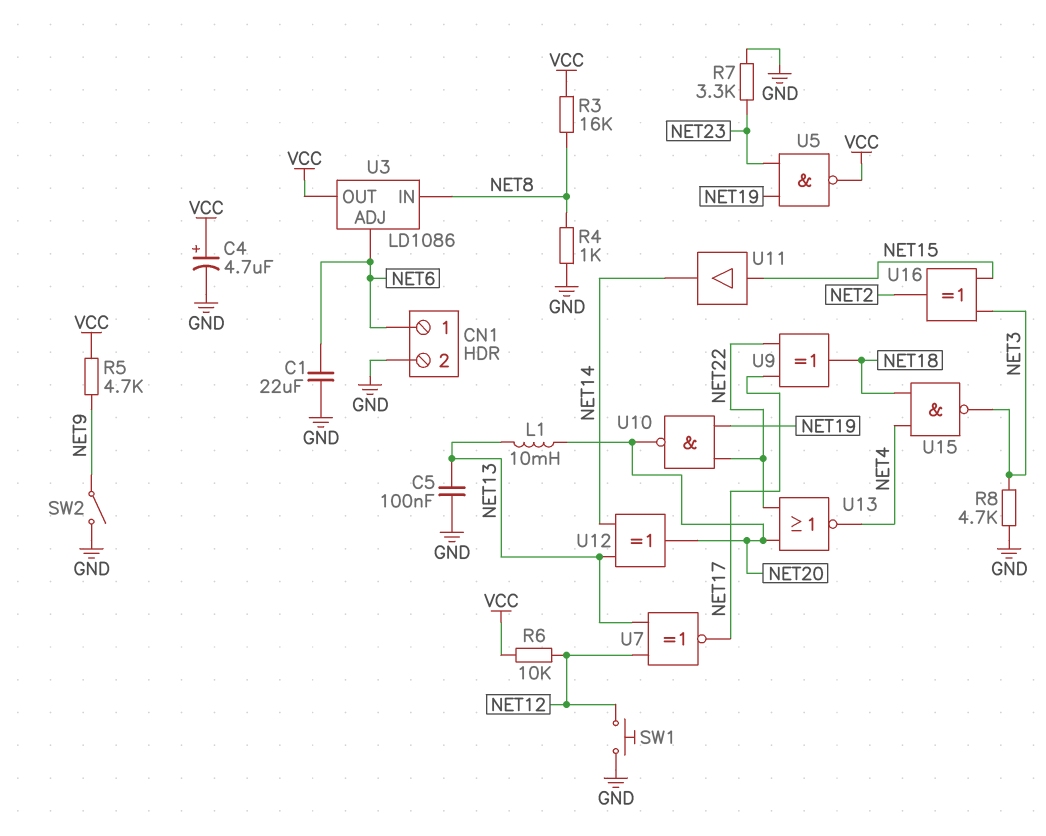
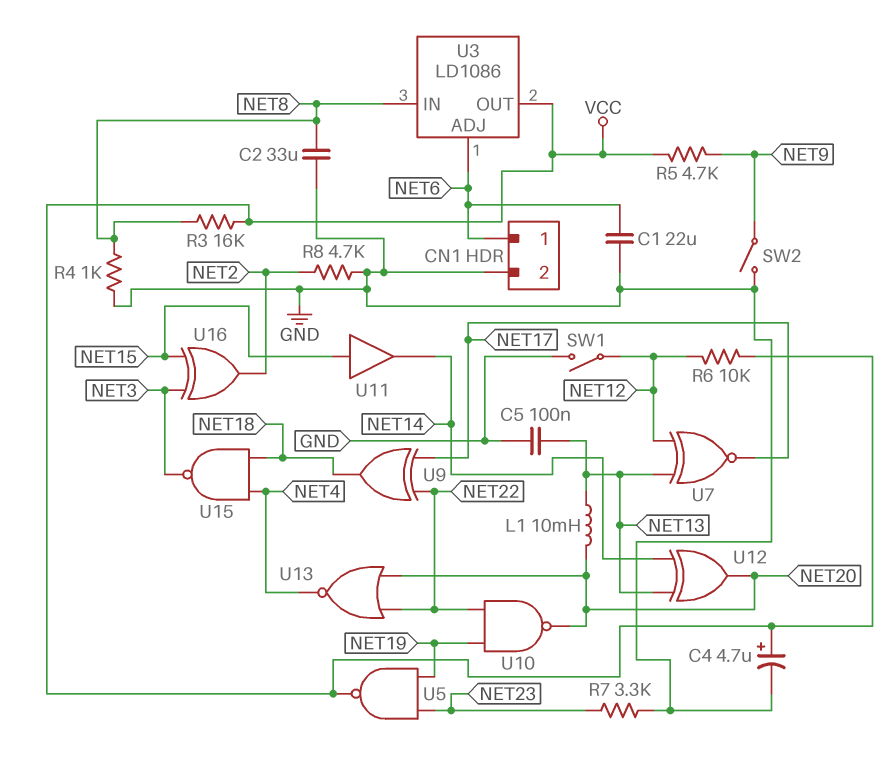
C2: none -> 33uF (GND, NET8)
R8: 4.7k (GND, NET3) -> 4.7k (GND, NET2)
SW1: button (GND, NET12) -> switch (GND, NET12)

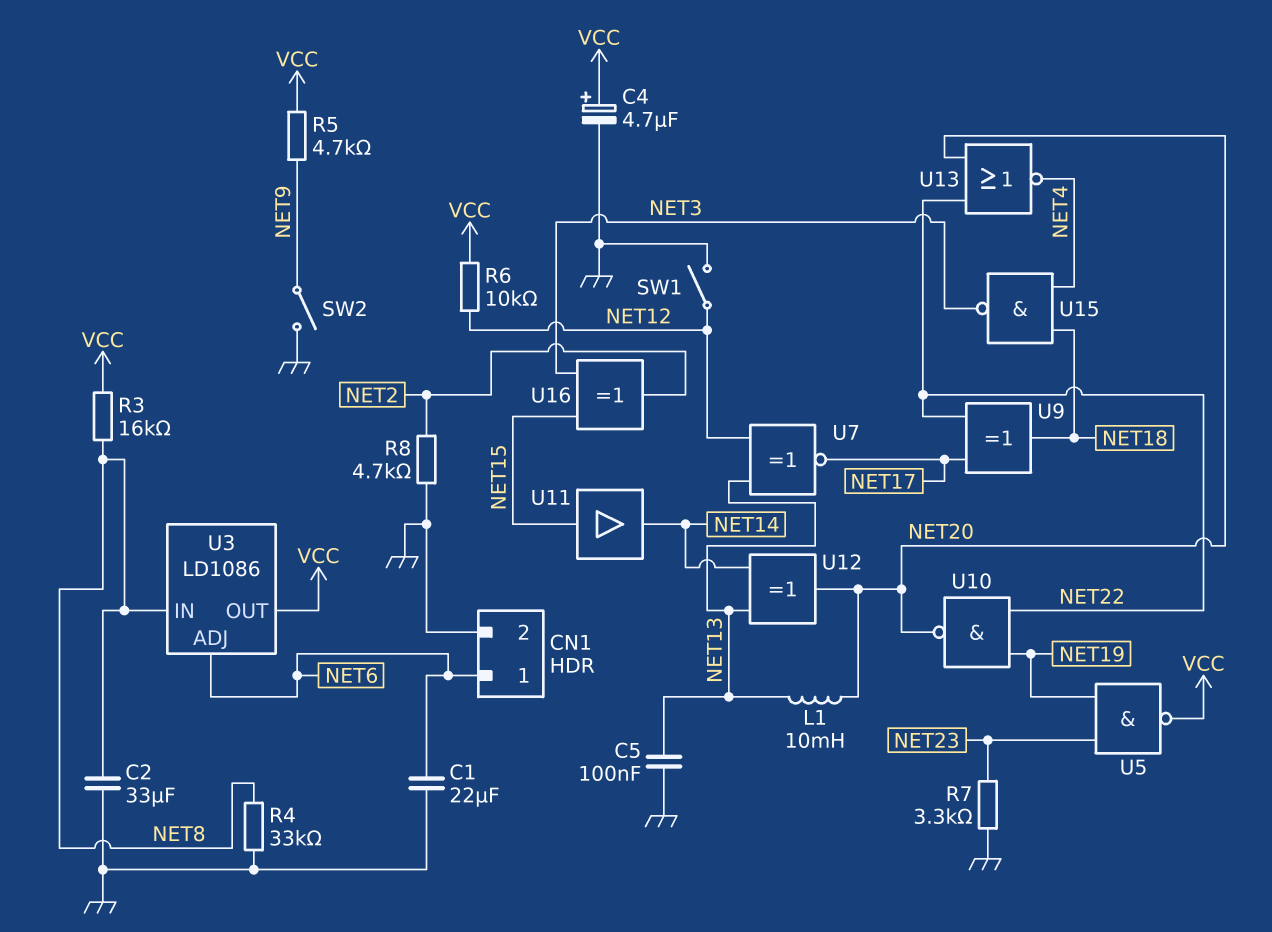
R4: 1k (GND, NET8) -> 33k (GND, NET8)

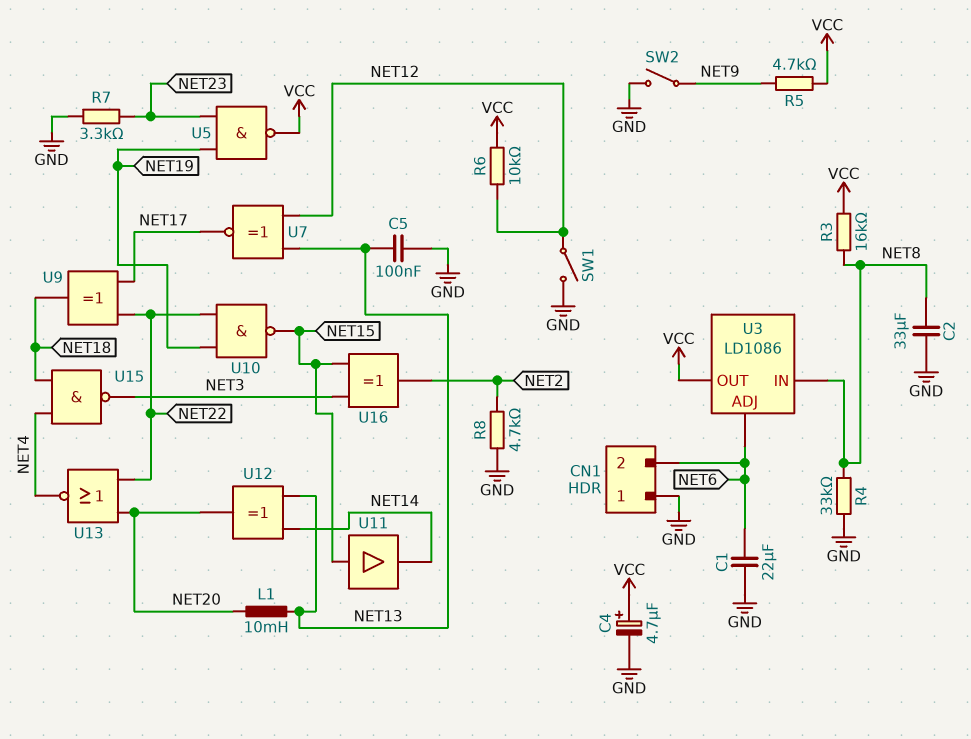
CN1 pin 1: NET6 -> GND
CN1 pin 2: GND -> NET6
U10: NAND (in NET19, in NET22, out NET20) -> NAND (in NET19, in NET22, out NET15)

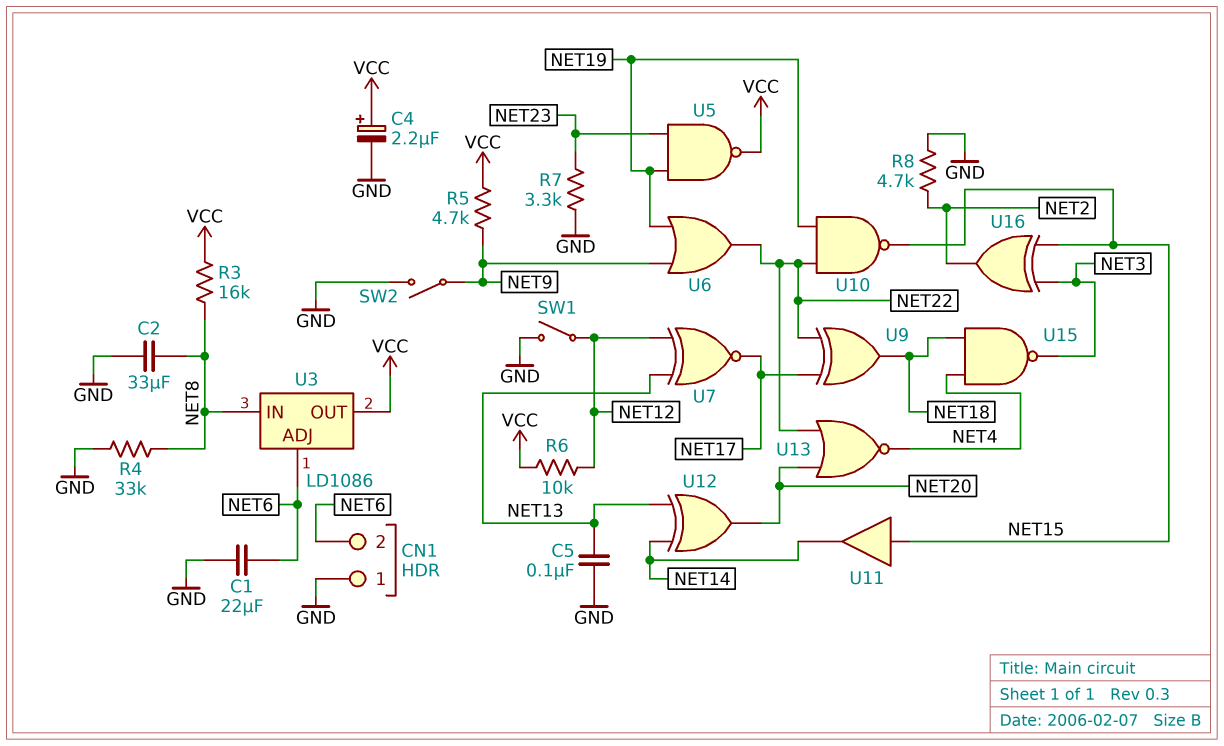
C4: 4.7uF (plus VCC, minus GND) -> 2.2uF (plus VCC, minus GND)
L1: 10mH (NET13, NET20) -> none
U6: none -> OR (in NET9, in NET19, out NET22)

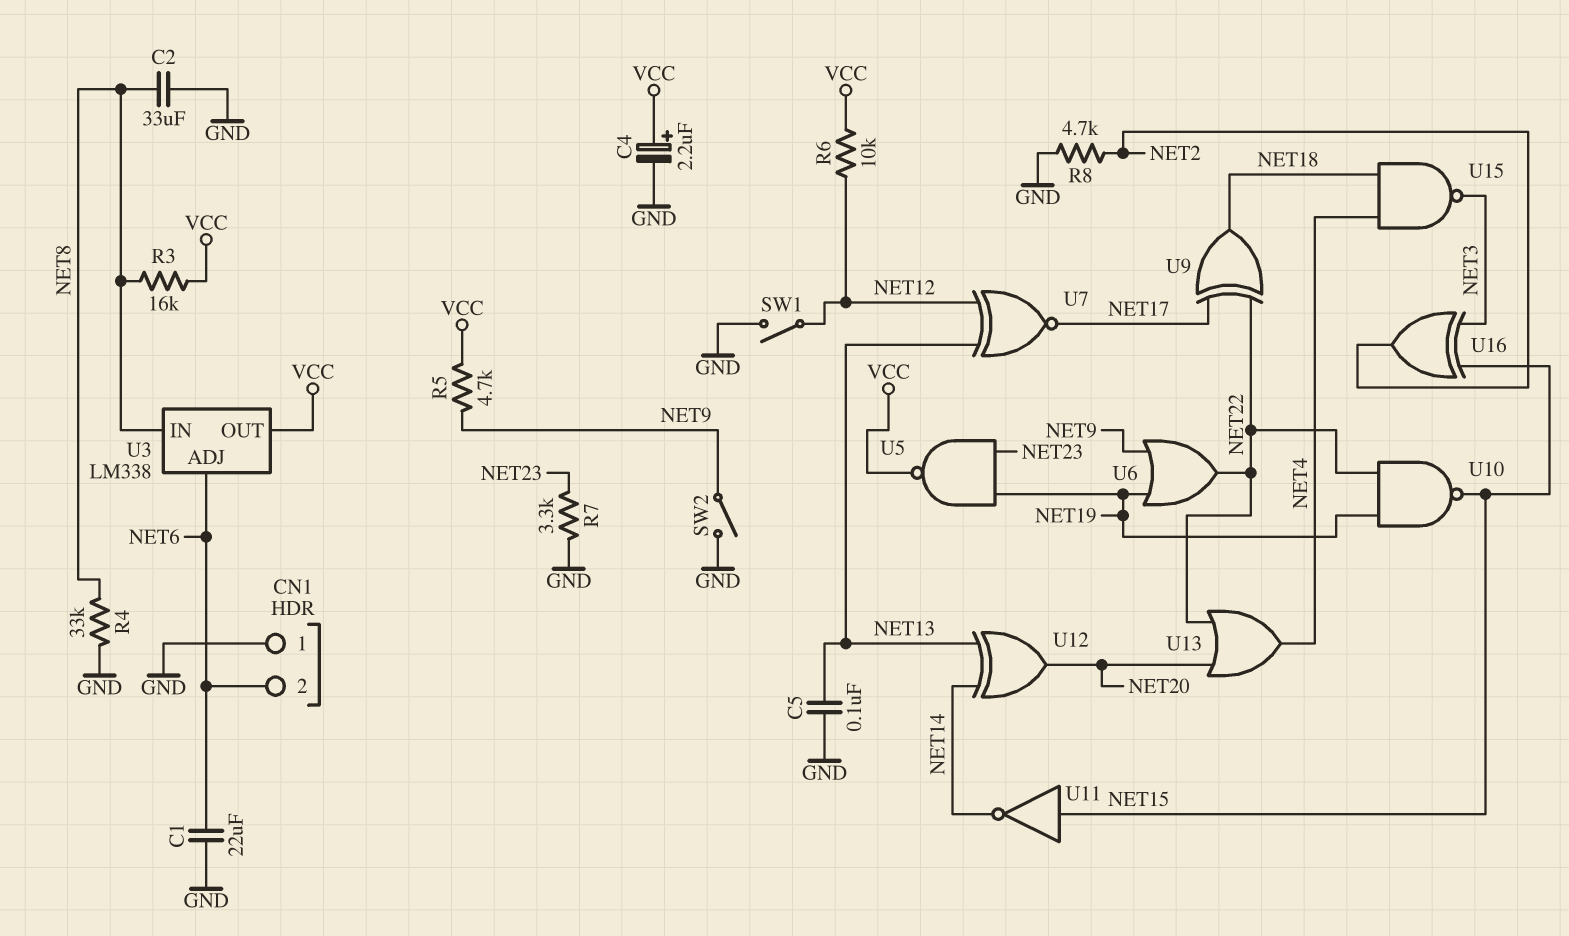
U3: LD1086 -> LM338
U11: buffer (in NET15, out NET14) -> NOT (in NET15, out NET14)
U13: NOR (in NET20, in NET22, out NET4) -> OR (in NET20, in NET22, out NET4)

